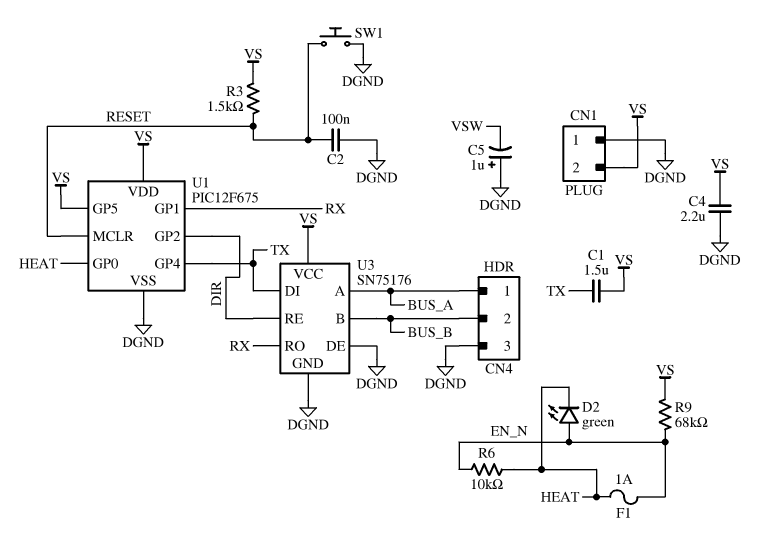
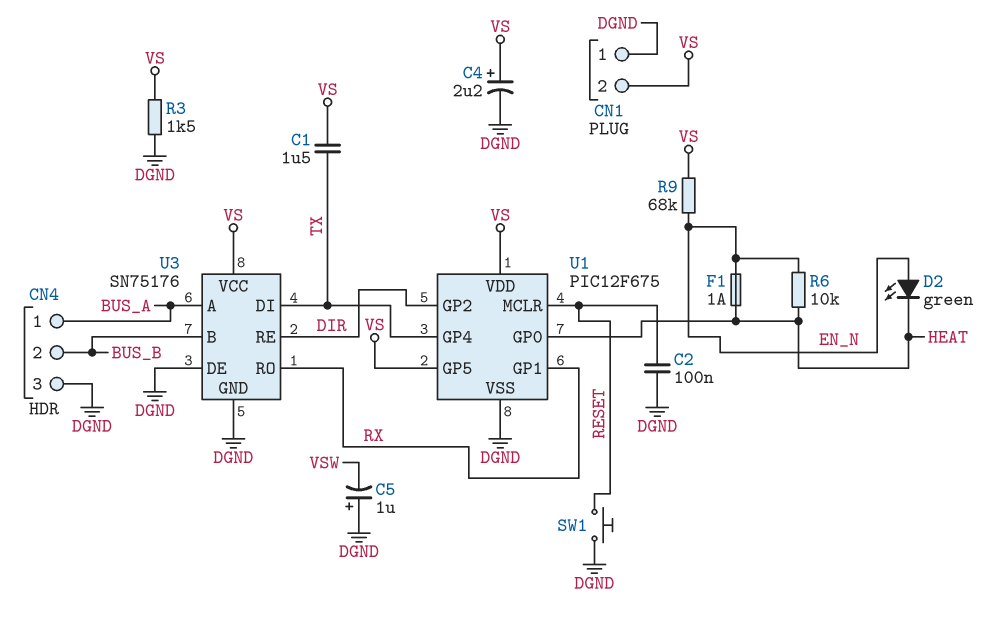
C4: 2.2uF (DGND, VS) -> 2.2uF (plus VS, minus DGND)
R3: 1.5k (RESET, VS) -> 1.5k (DGND, VS)

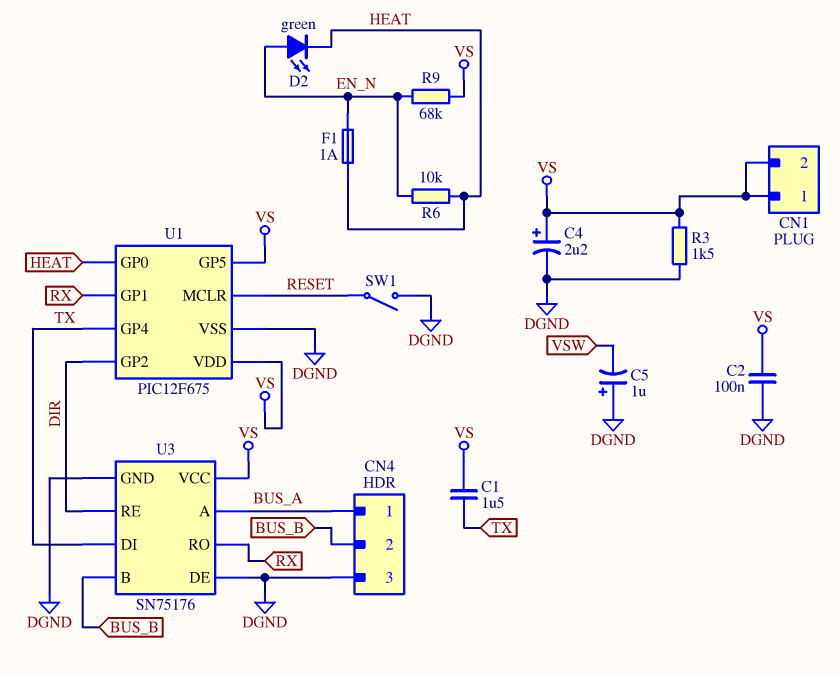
C2: 100nF (DGND, RESET) -> 100nF (DGND, VS)
CN1 pin 1: DGND -> VS
SW1: button (DGND, RESET) -> switch (DGND, RESET)

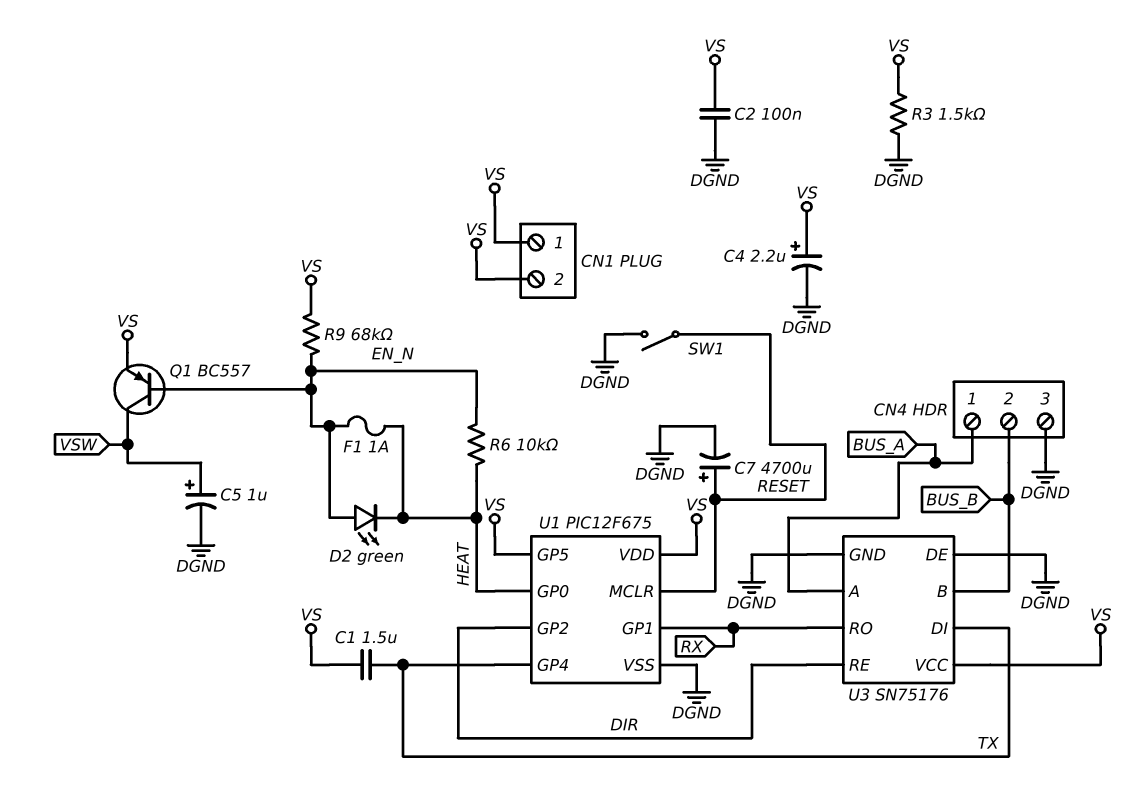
C5: 1uF (plus DGND, minus VSW) -> 1uF (plus VSW, minus DGND)
C7: none -> 4700uF (plus RESET, minus DGND)
Q1: none -> PNP BC557 (B EN_N, C VSW, E VS)

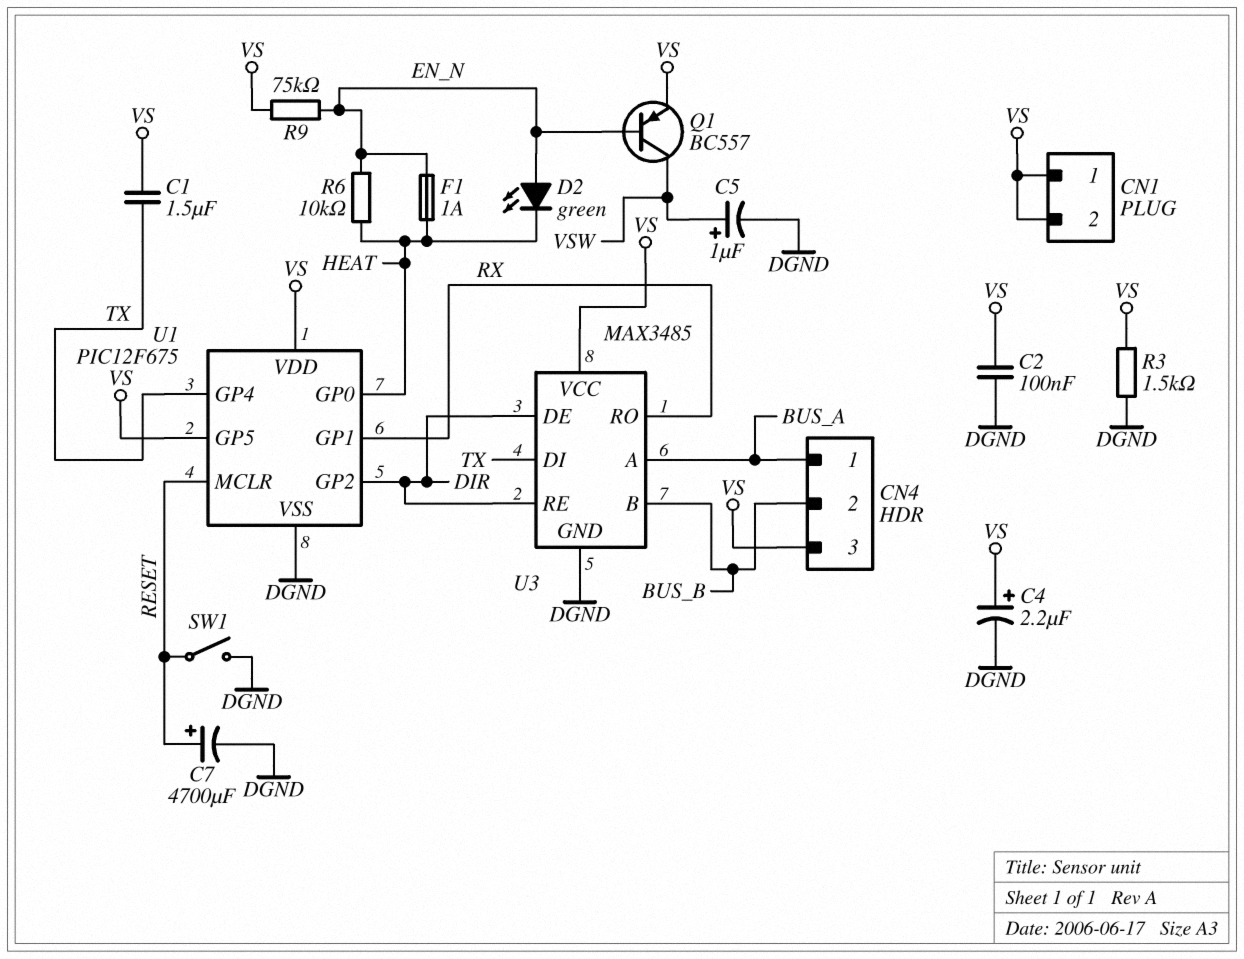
CN4 pin 3: DGND -> VS
R9: 68k (EN_N, VS) -> 75k (EN_N, VS)
U3: SN75176 -> MAX3485
U3 pin DE: DGND -> DIR

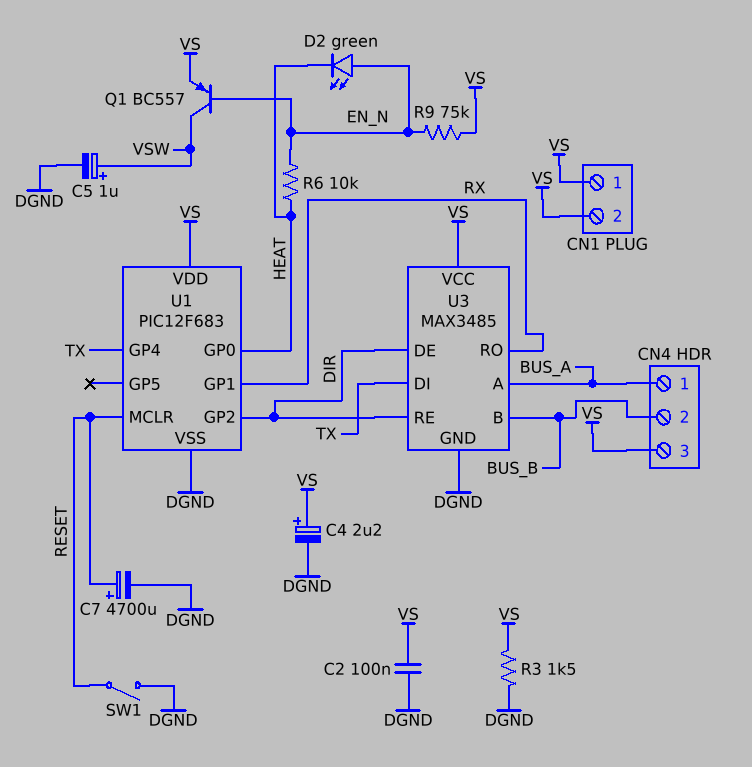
C1: 1.5uF (TX, VS) -> none
F1: 1A (EN_N, HEAT) -> none
U1: PIC12F675 -> PIC12F683
U1 pin GP5: VS -> none

